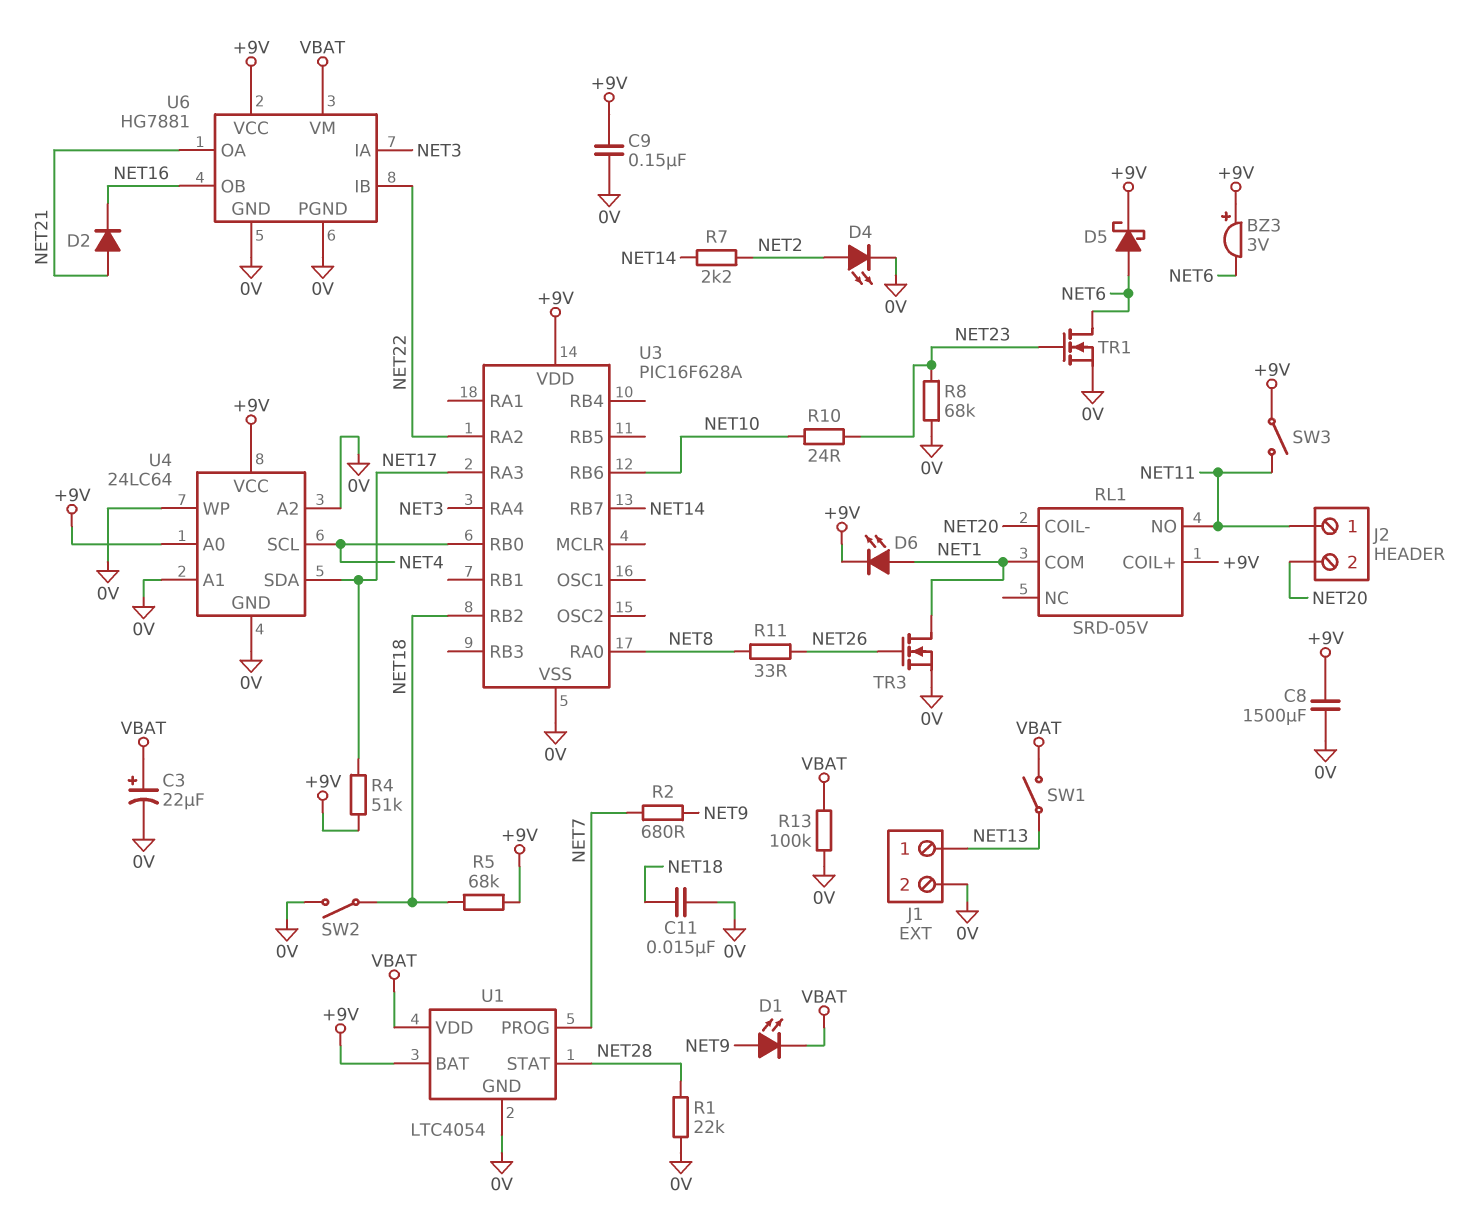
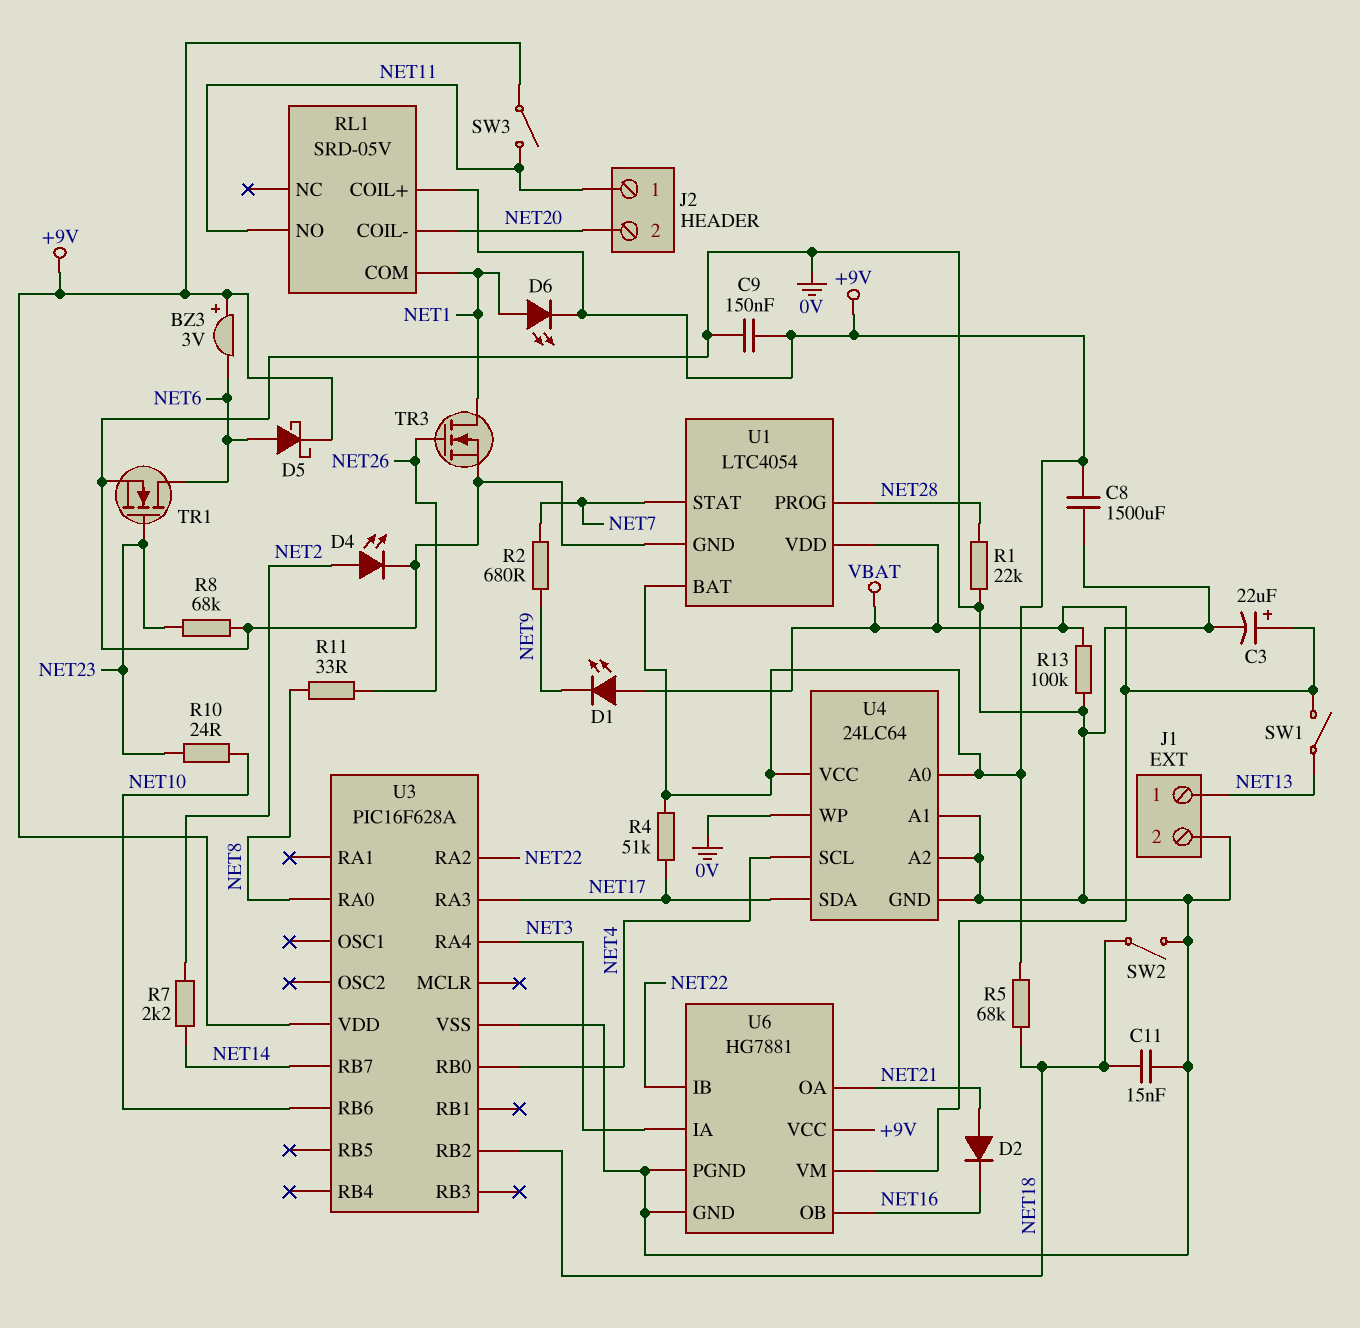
D1: LED (A NET9, K VBAT) -> LED (A VBAT, K NET9)
U1 pin PROG: NET7 -> NET28
U1 pin STAT: NET28 -> NET7

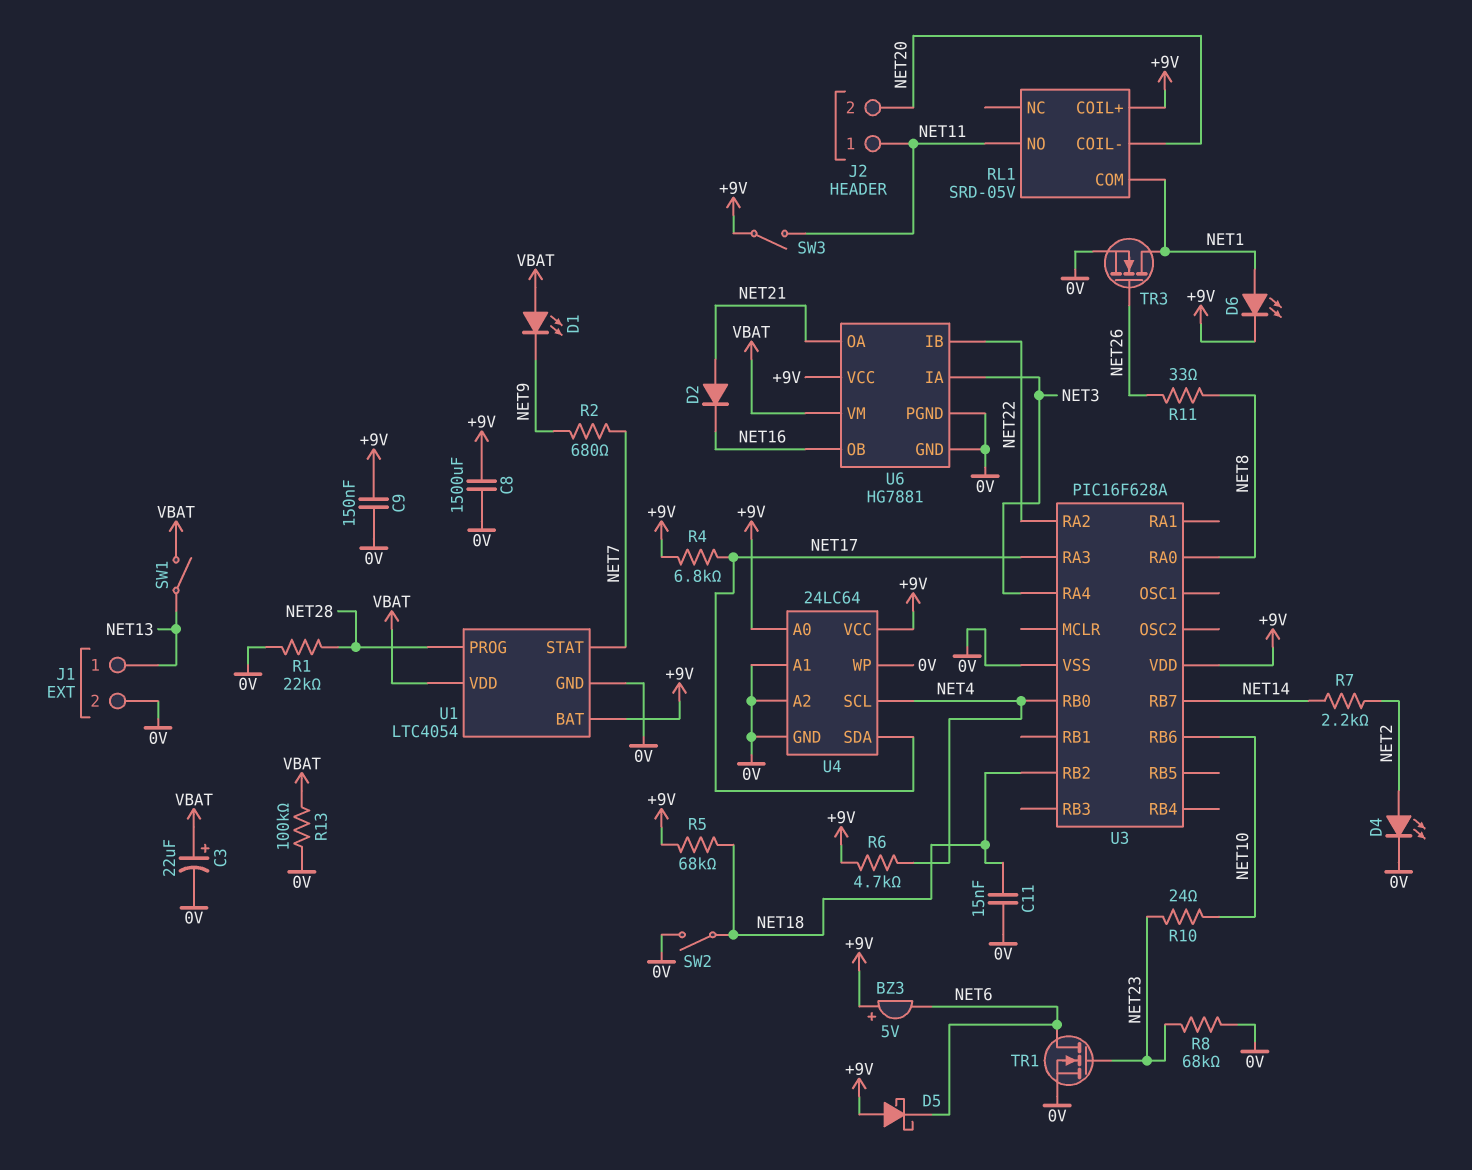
BZ3: buzzer 3V (plus +9V, minus NET6) -> buzzer 5V (plus +9V, minus NET6)
D5: schottky (A NET6, K +9V) -> schottky (A +9V, K NET6)
R4: 51k (+9V, NET17) -> 6.8k (+9V, NET17)
R6: none -> 4.7k (+9V, NET4)

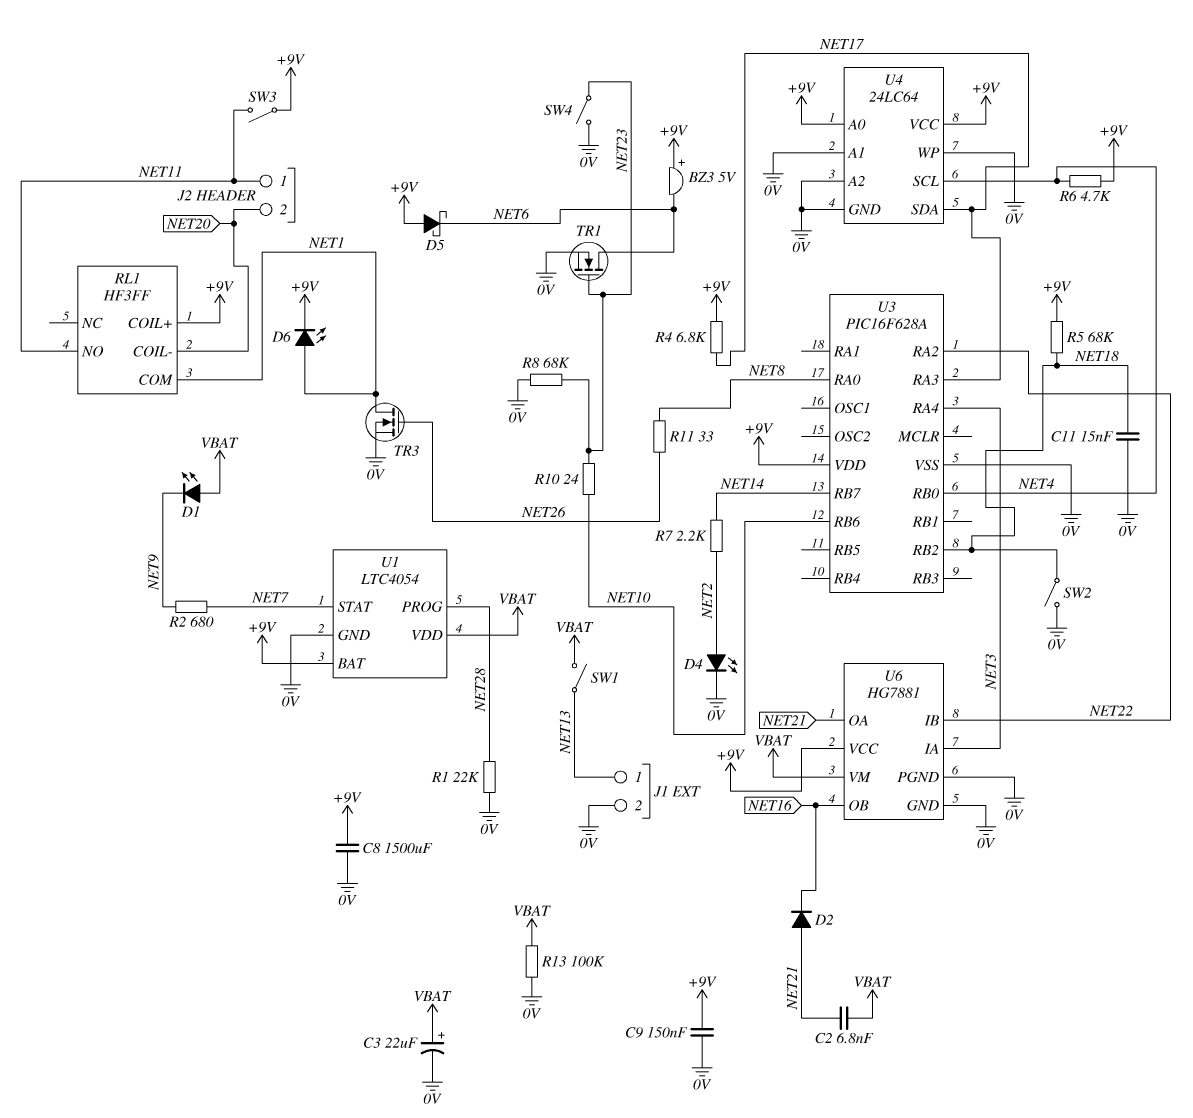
C2: none -> 6.8nF (NET21, VBAT)
RL1: SRD-05V -> HF3FF
SW4: none -> switch (0V, NET23)

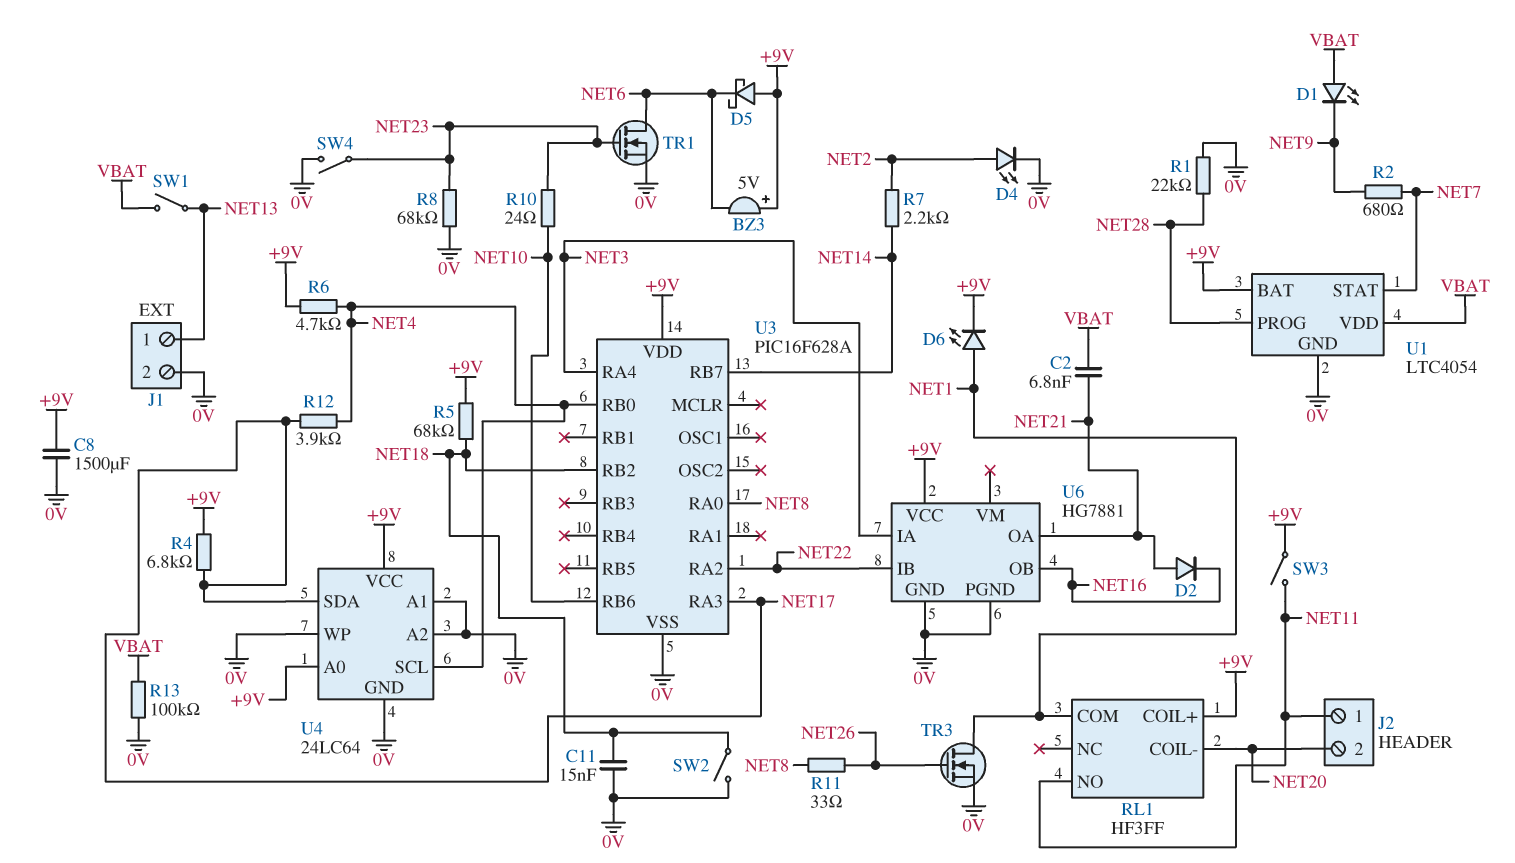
C3: 22uF (plus VBAT, minus 0V) -> none
C9: 150nF (+9V, 0V) -> none
R12: none -> 3.9k (NET4, NET17)
U6 pin VM: VBAT -> none

